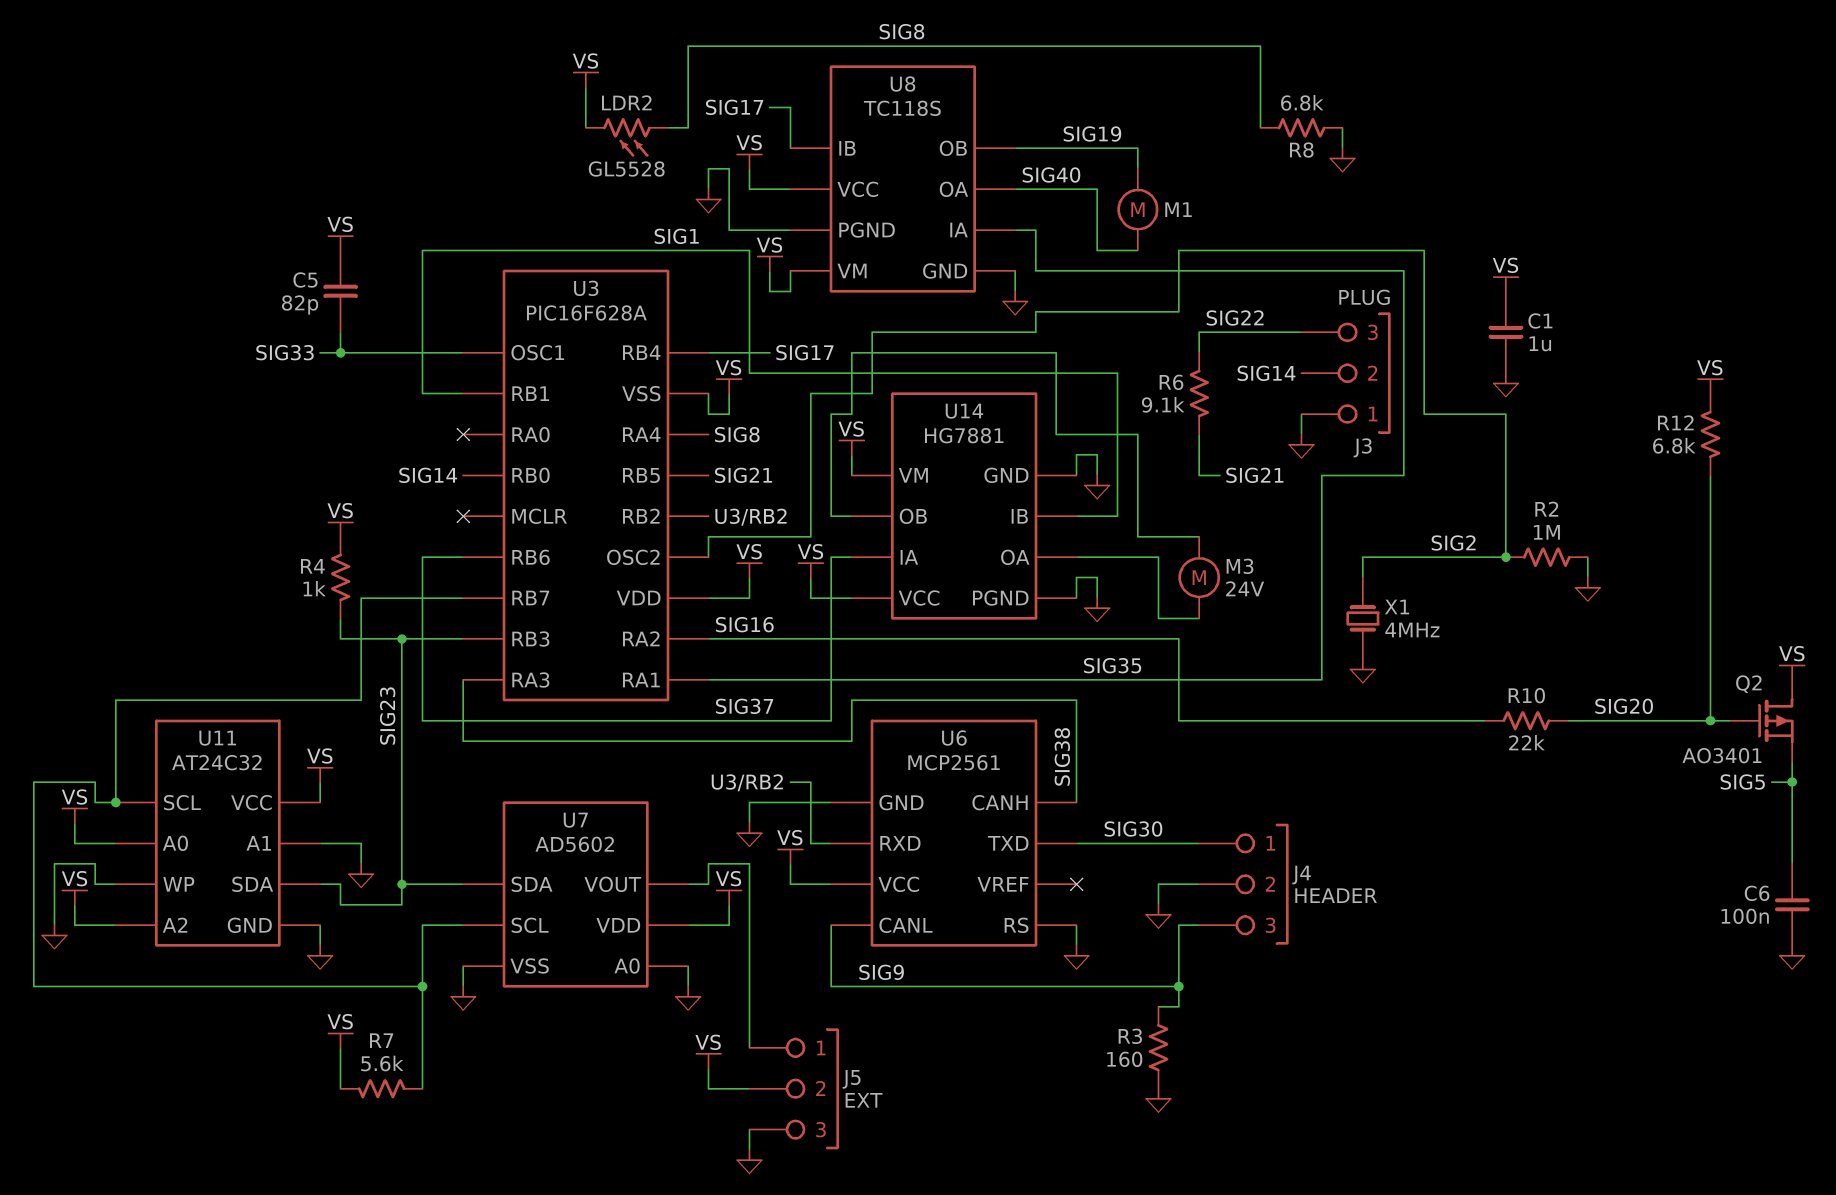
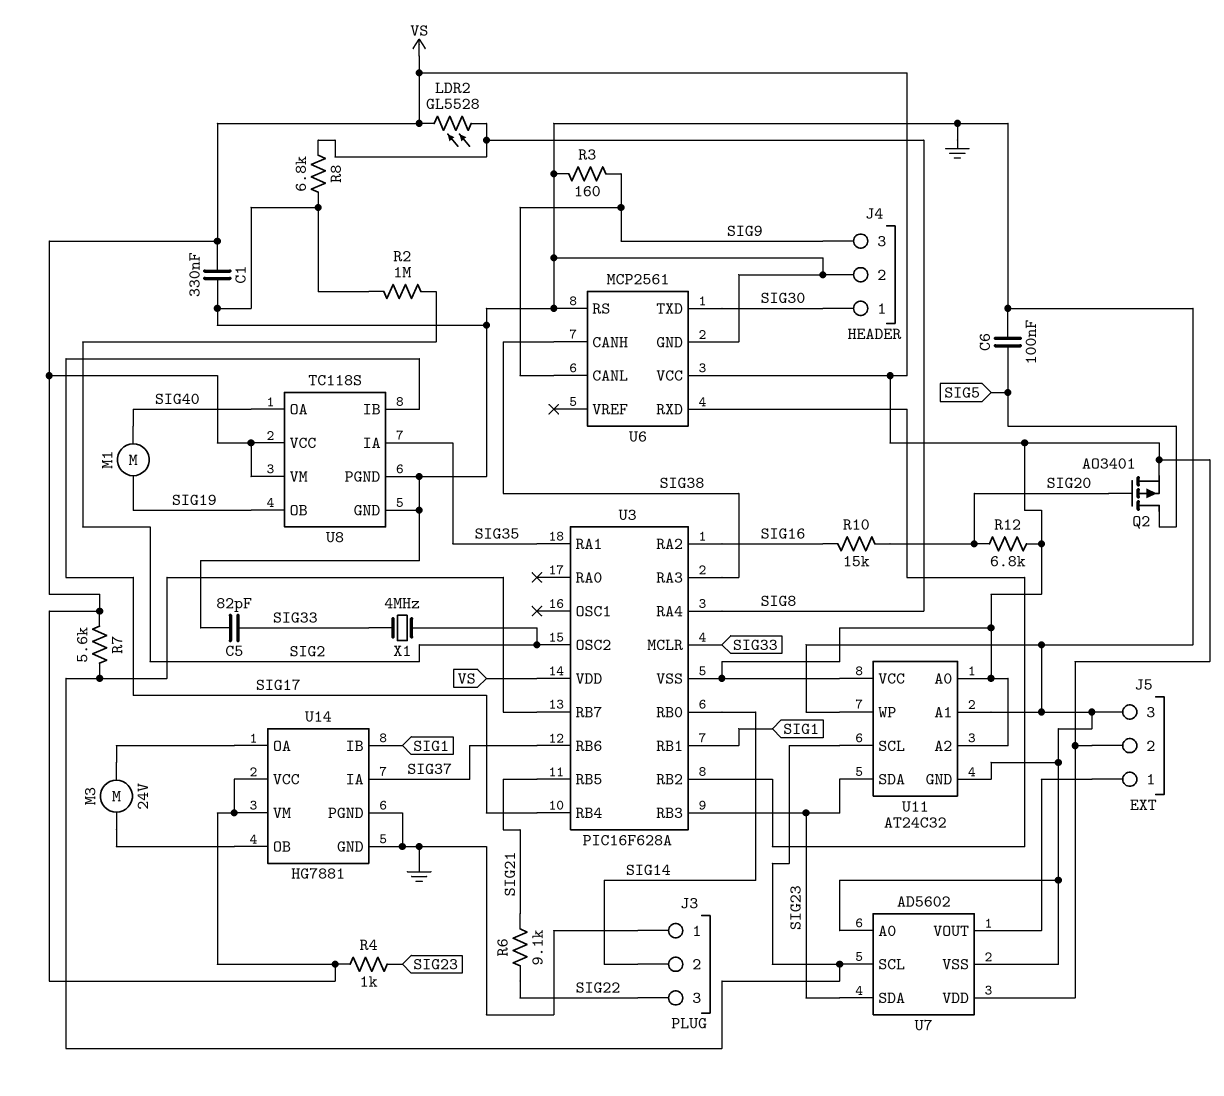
C1: 1uF (GND, VS) -> 330nF (GND, VS)
C5: 82pF (SIG33, VS) -> 82pF (GND, SIG33)
Q2: PMOS AO3401 (G SIG20, D VS, S SIG5) -> PMOS AO3401 (G SIG20, D SIG5, S VS)
R10: 22k (SIG16, SIG20) -> 15k (SIG16, SIG20)
U3 pin MCLR: none -> SIG33
U3 pin OSC1: SIG33 -> none
X1: 4MHz (GND, SIG2) -> 4MHz (SIG2, SIG33)

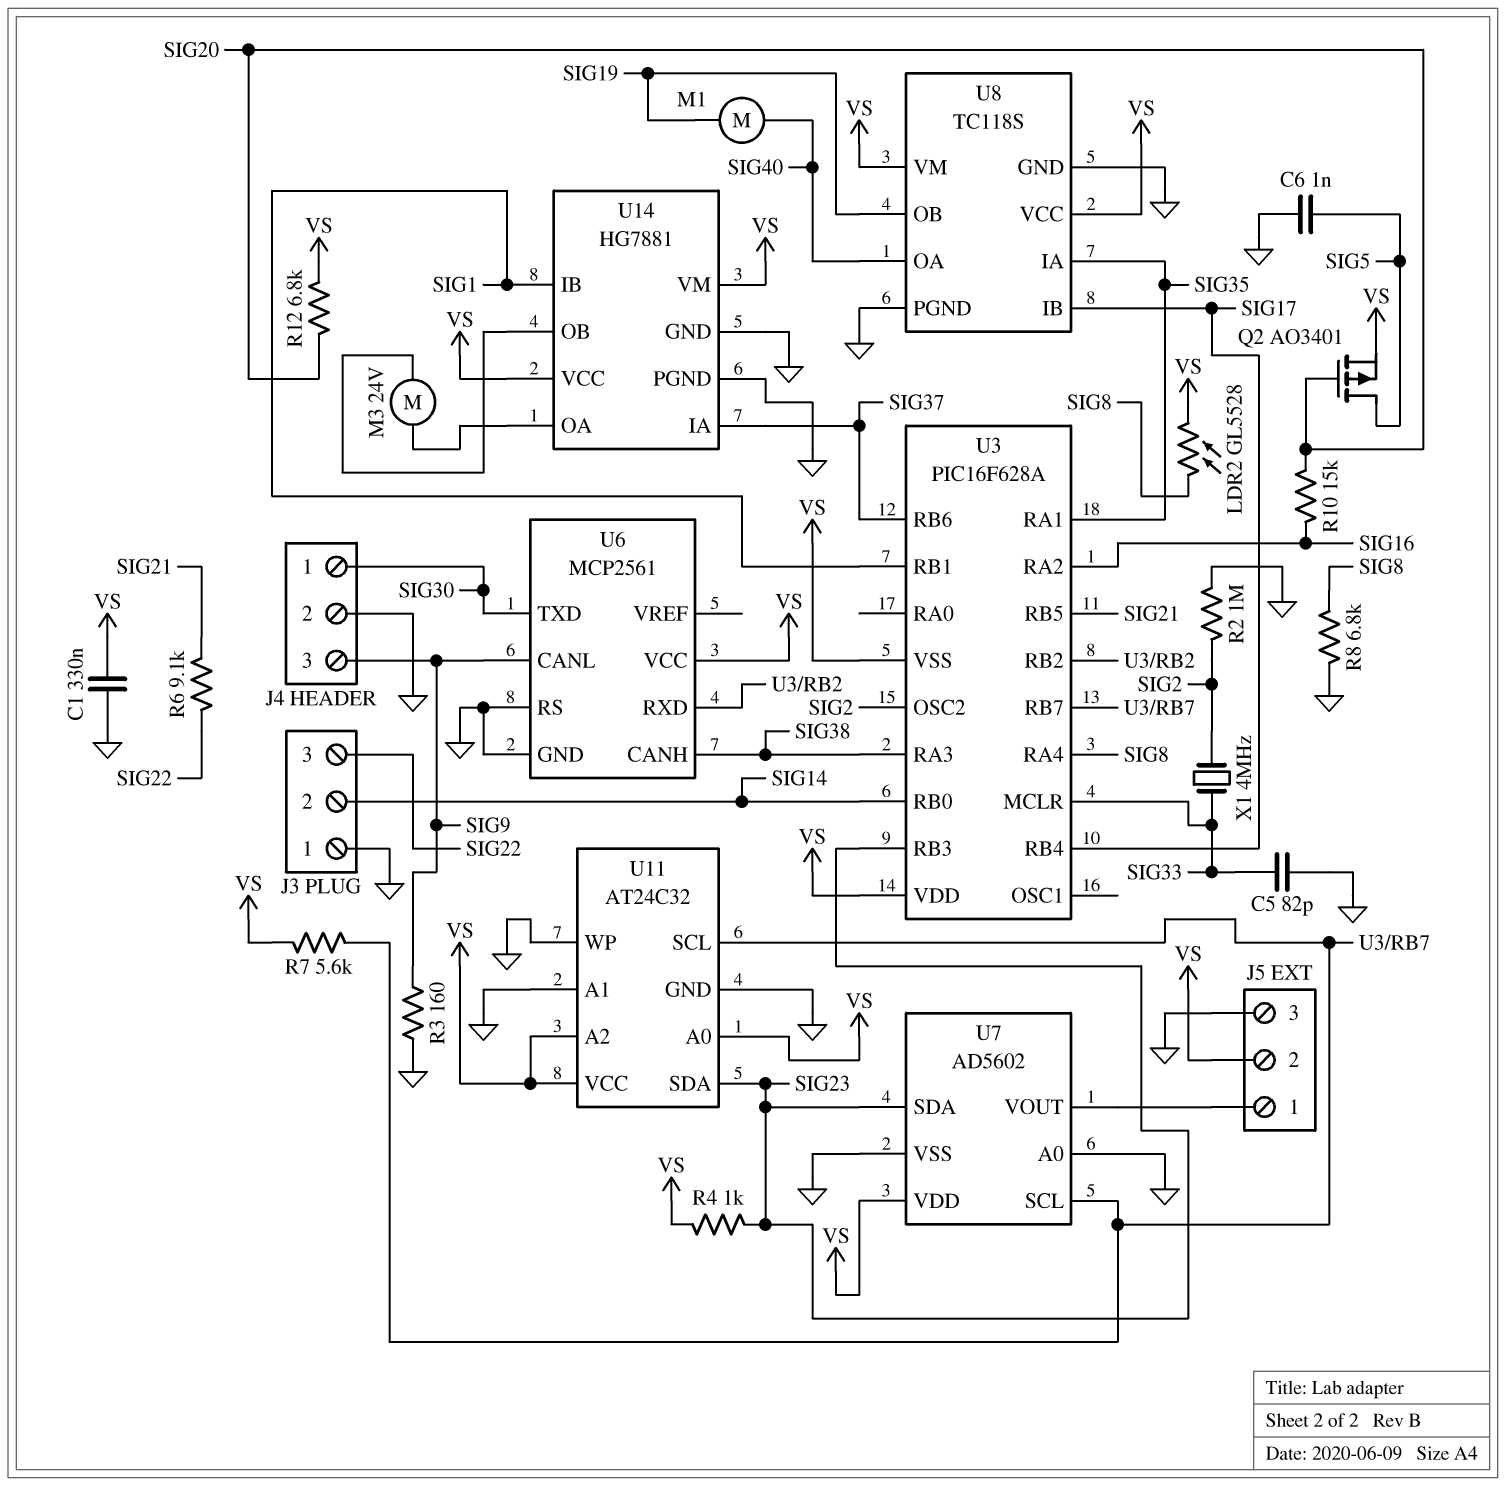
C6: 100nF (GND, SIG5) -> 1nF (GND, SIG5)

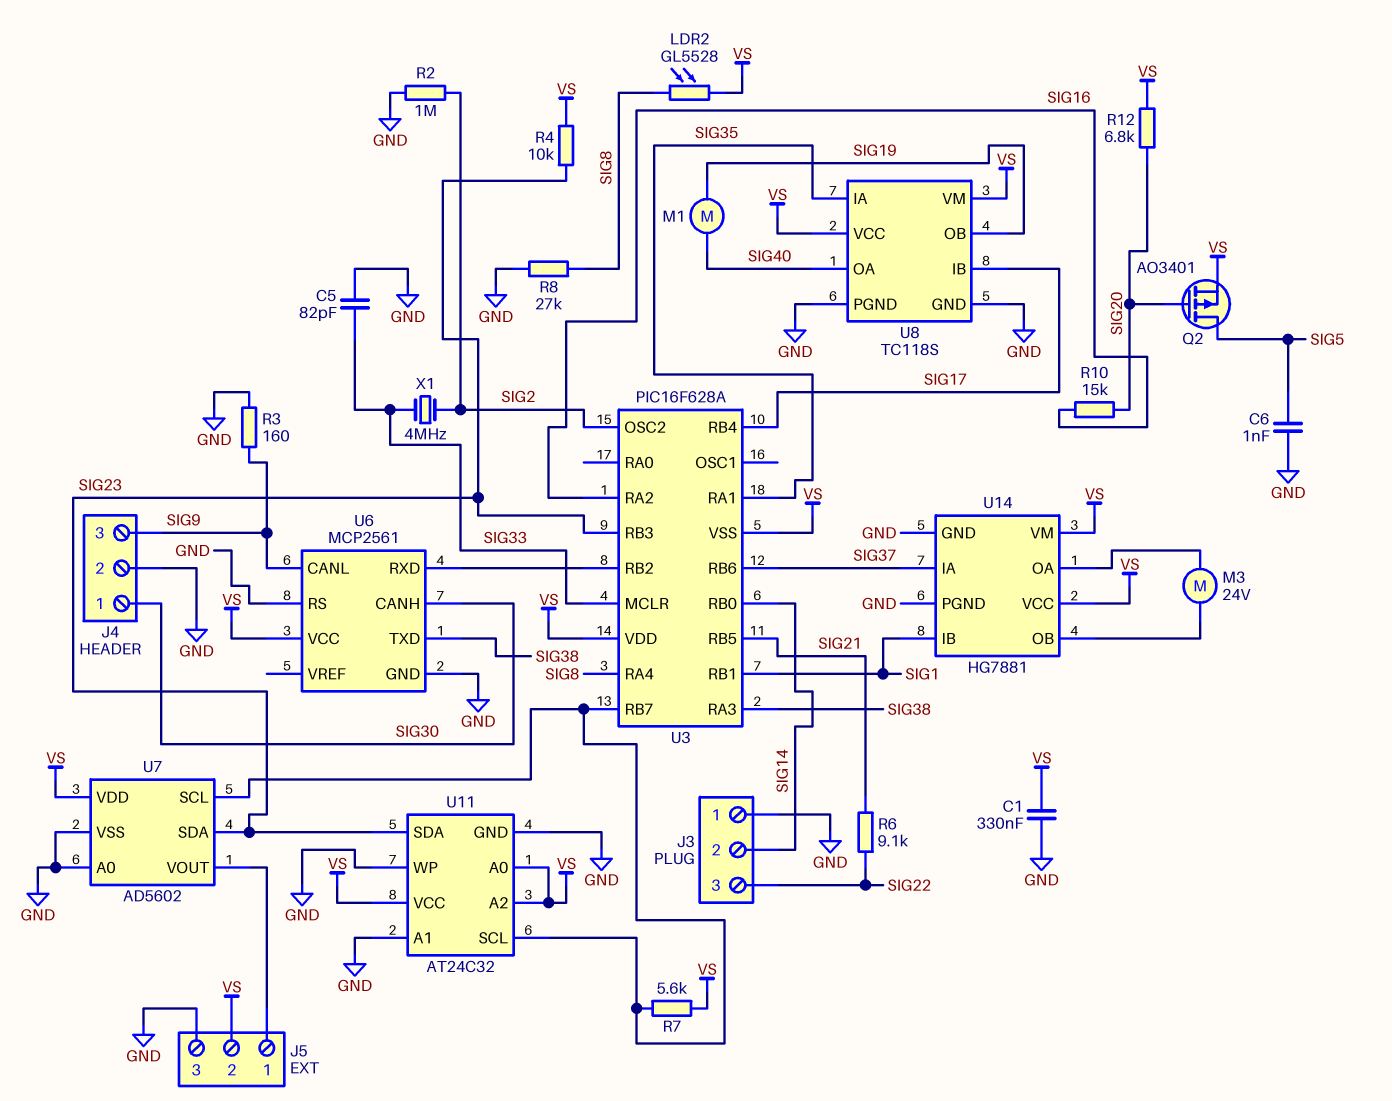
R4: 1k (SIG23, VS) -> 10k (SIG23, VS)
R8: 6.8k (GND, SIG8) -> 27k (GND, SIG8)
U6 pin CANH: SIG38 -> SIG30
U6 pin TXD: SIG30 -> SIG38

